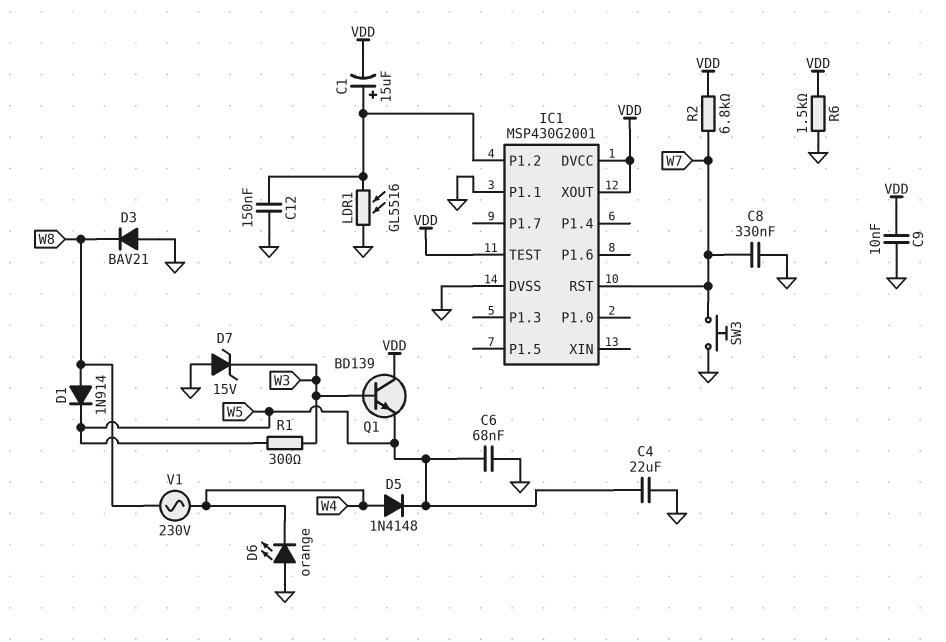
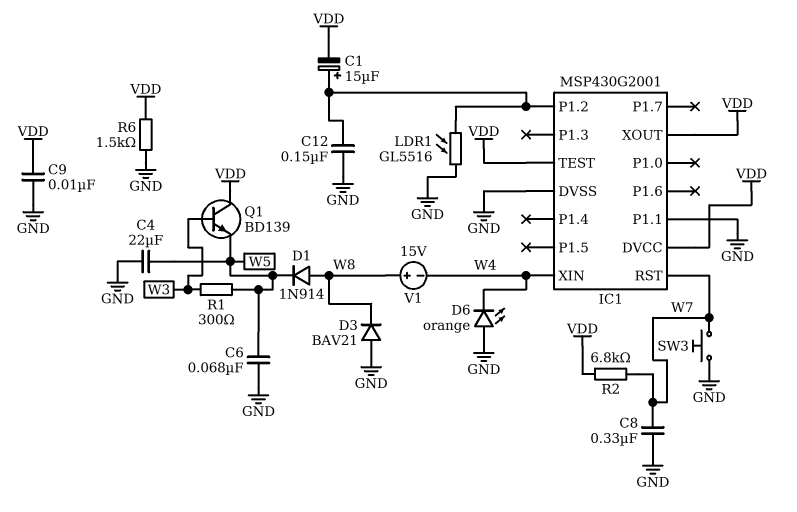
D5: diode 1N4148 (A W4, K W5) -> none
D7: zener 15V (A GND, K W3) -> none
IC1 pin XIN: none -> W4
V1: AC 230V (W4, W8) -> 15V (plus W8, minus W4)

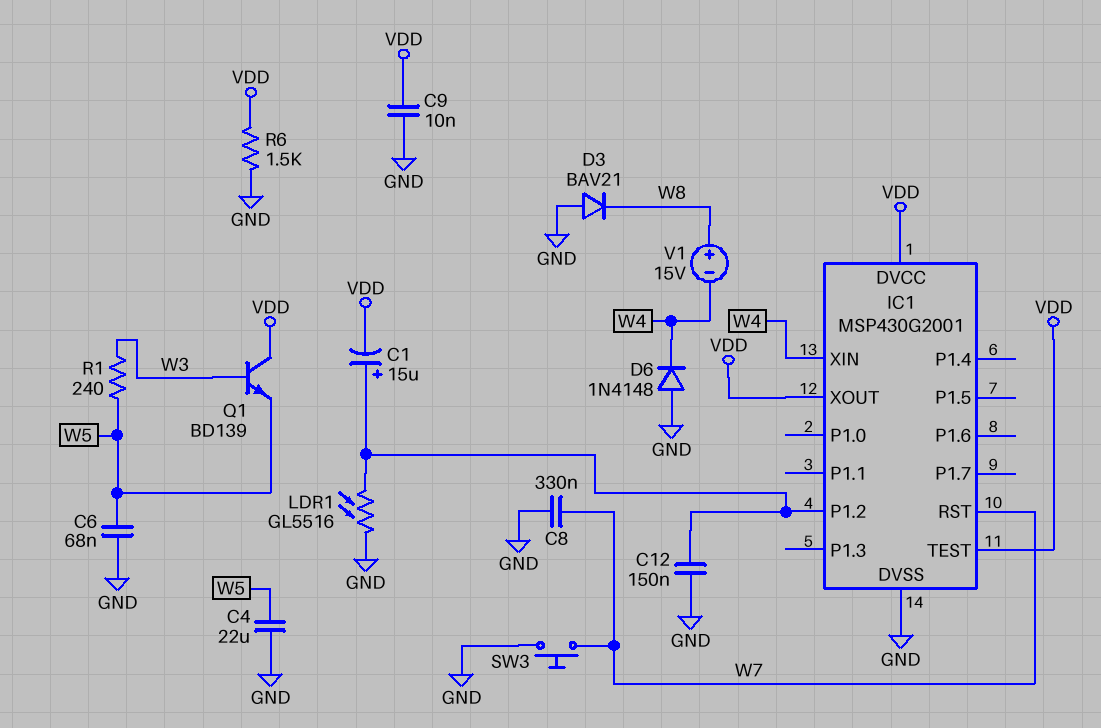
D1: diode 1N914 (A W8, K W5) -> none
D6: LED orange (A GND, K W4) -> diode 1N4148 (A GND, K W4)
IC1 pin P1.1: GND -> none
R1: 300 (W3, W5) -> 240 (W3, W5)
R2: 6.8k (VDD, W7) -> none

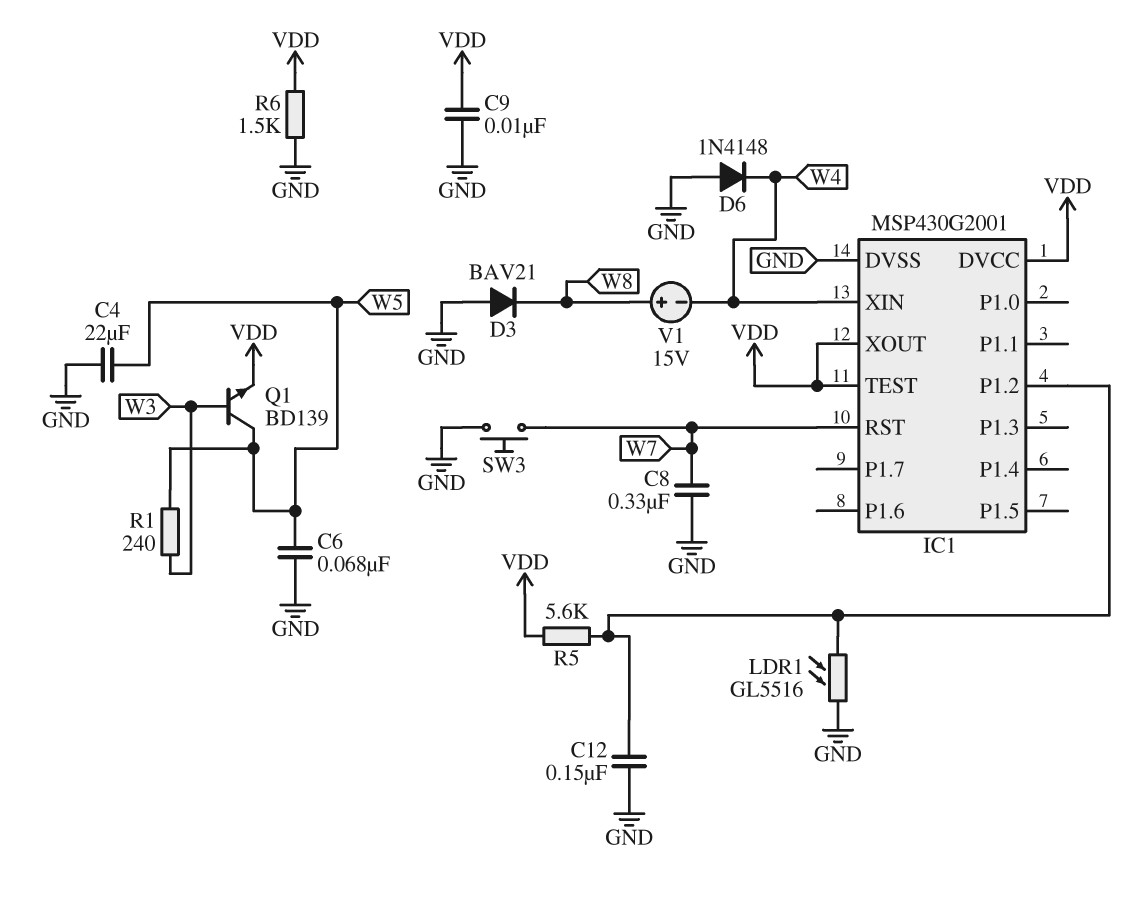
C1: 15uF (plus IC1/P1.2, minus VDD) -> none
Q1: NPN BD139 (B W3, C VDD, E W5) -> NPN BD139 (B W3, C W5, E VDD)
R5: none -> 5.6k (IC1/P1.2, VDD)

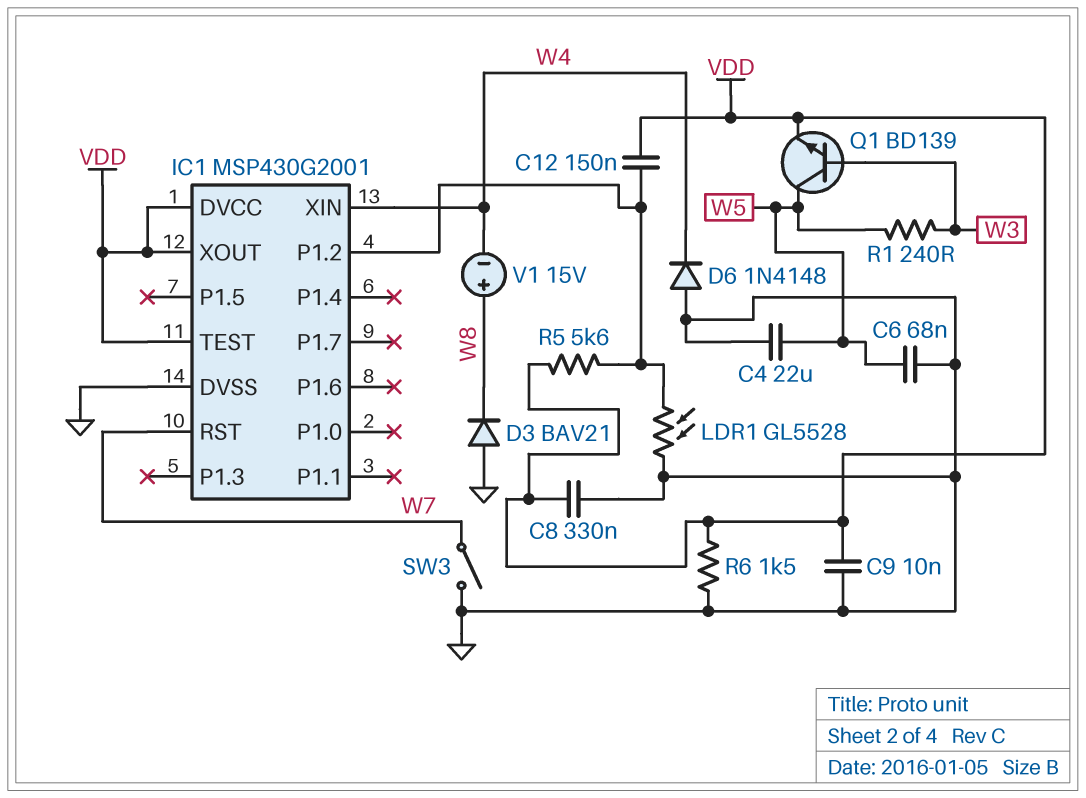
C8: 330nF (GND, W7) -> 330nF (GND, VDD)
C12: 150nF (GND, IC1/P1.2) -> 150nF (IC1/P1.2, VDD)
LDR1: GL5516 (GND, IC1/P1.2) -> GL5528 (GND, IC1/P1.2)
SW3: button (GND, W7) -> switch (GND, W7)

